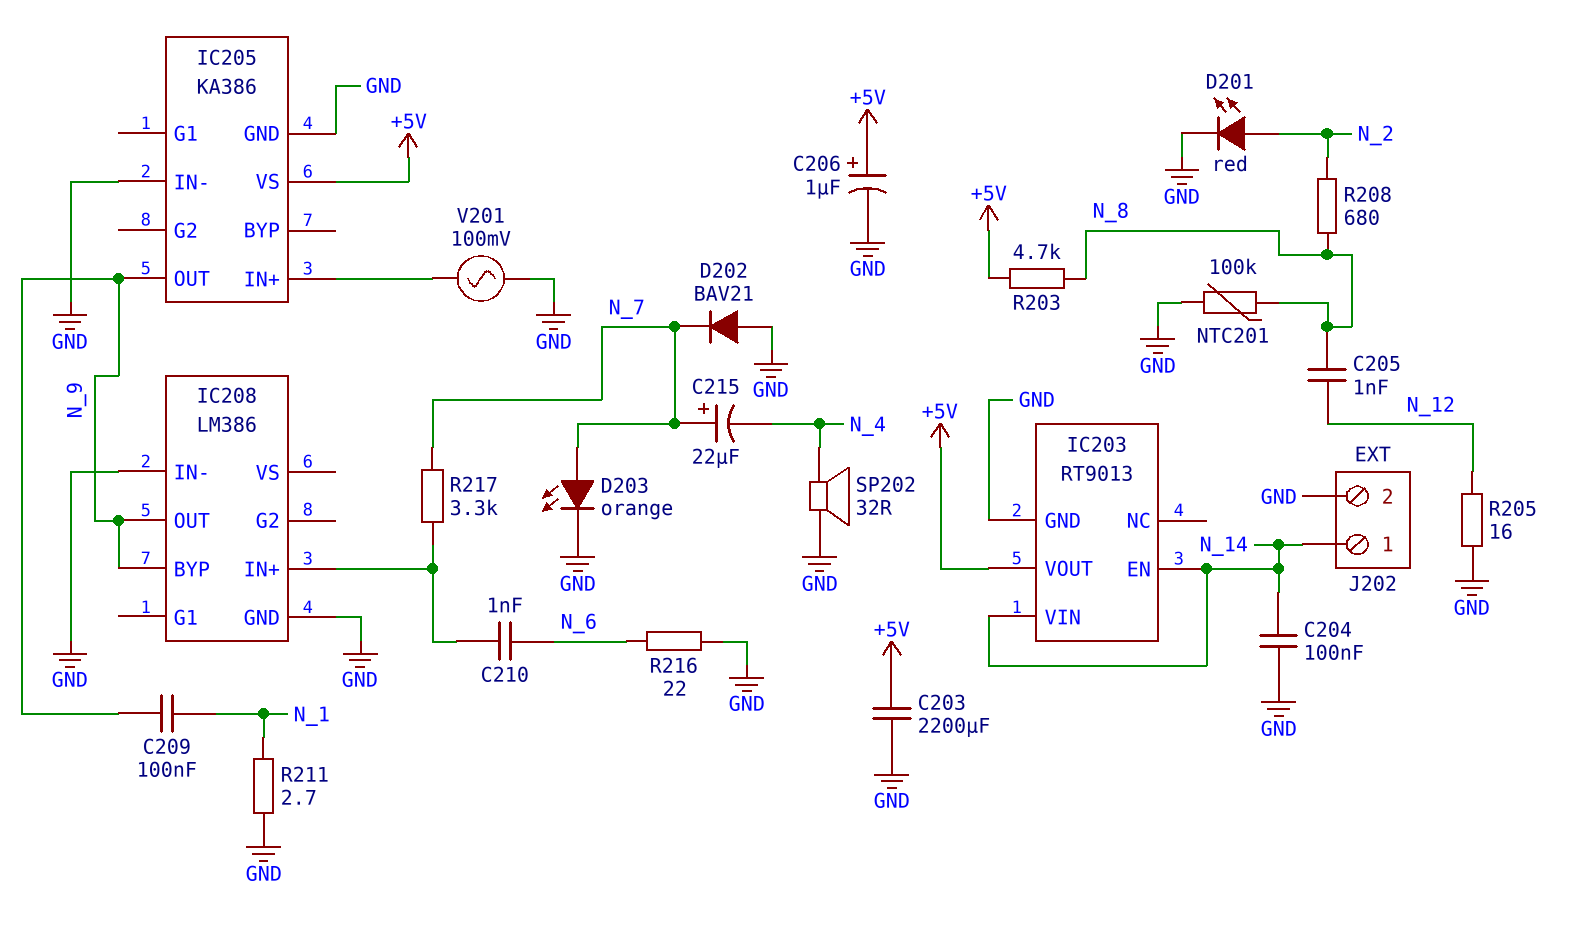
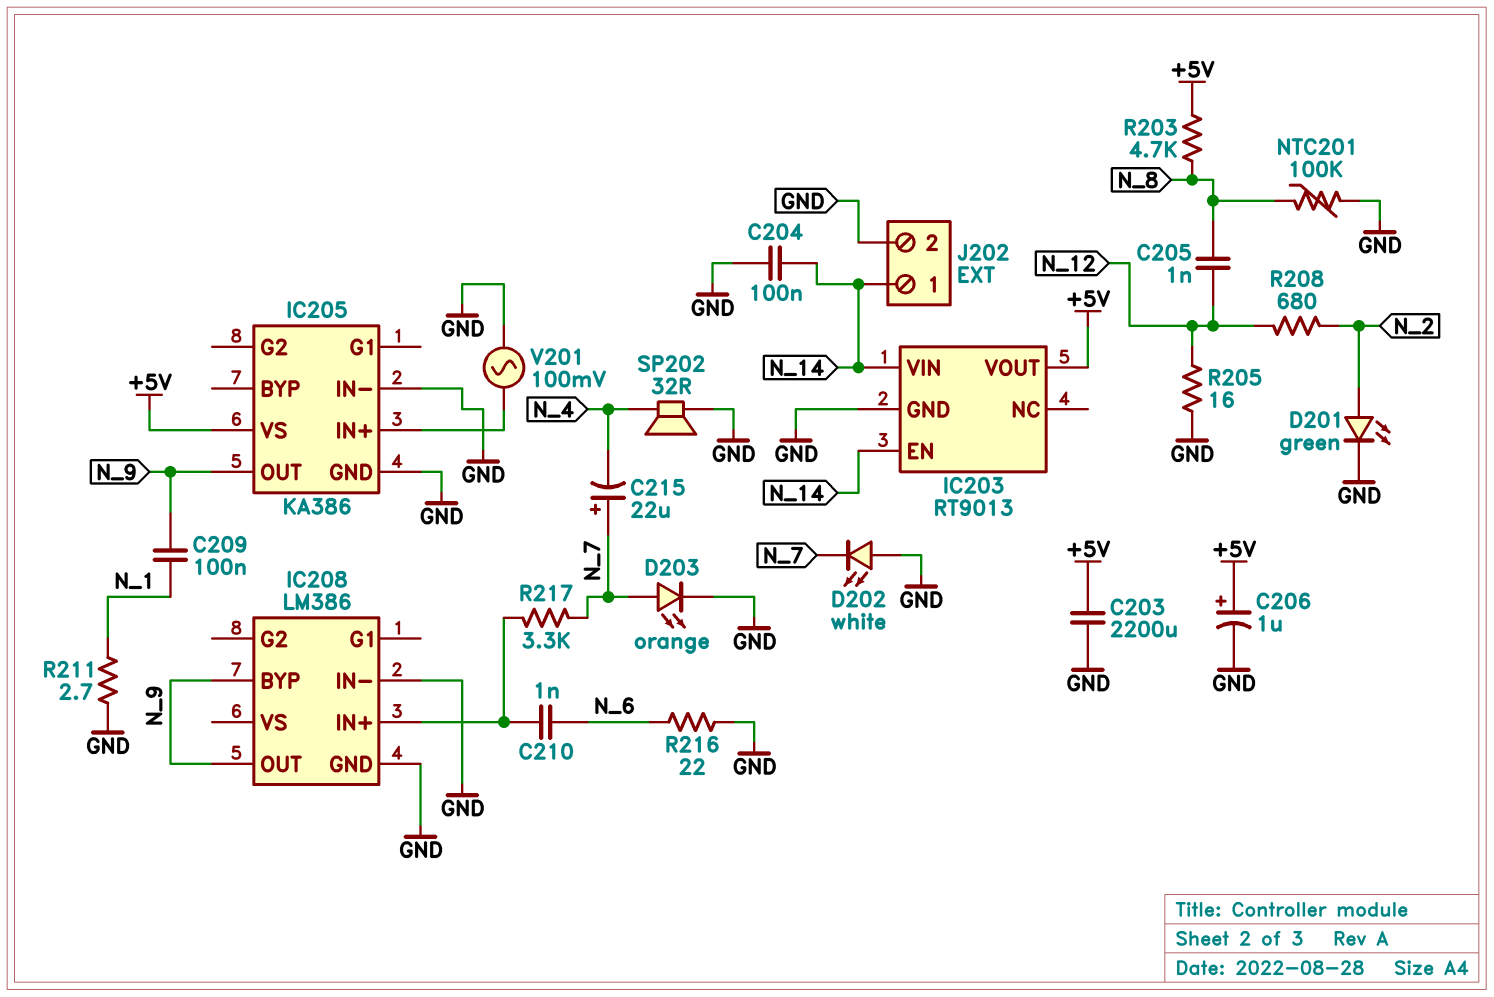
D201: LED red (A N_2, K GND) -> LED green (A N_2, K GND)
D202: diode BAV21 (A GND, K N_7) -> LED white (A GND, K N_7)
R208: 680 (N_2, N_8) -> 680 (N_2, N_12)

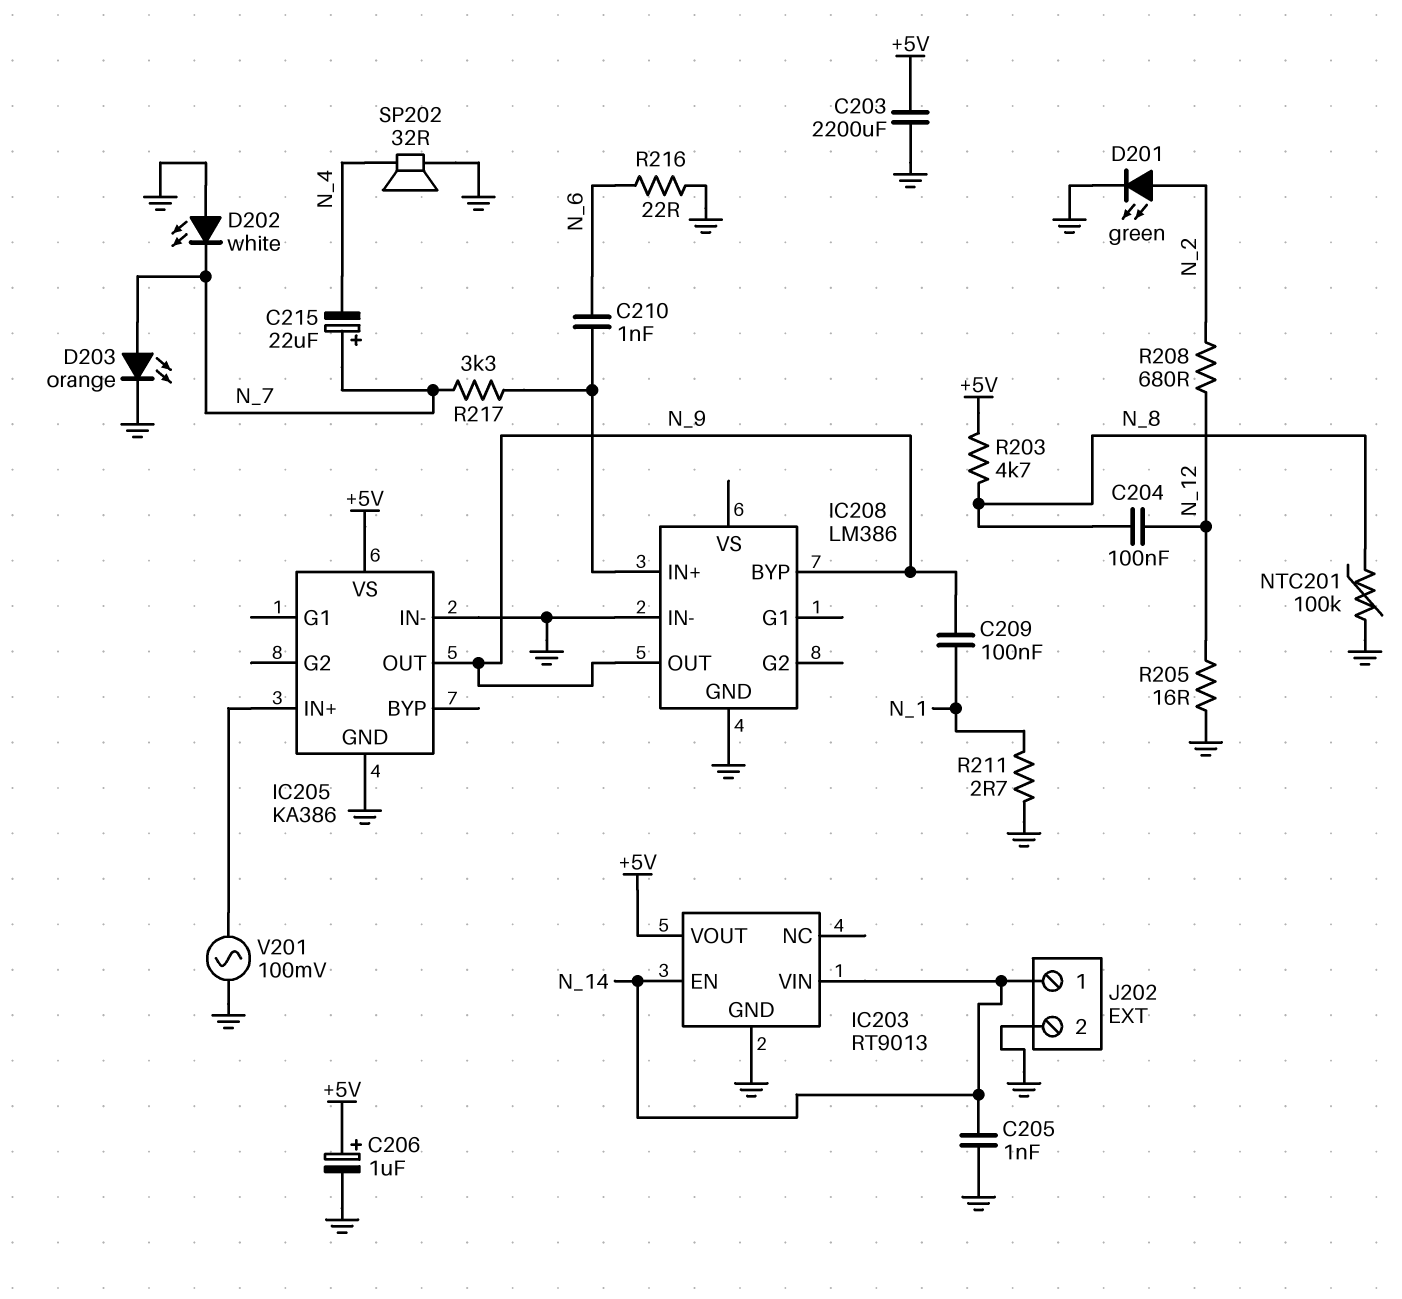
C204: 100nF (GND, N_14) -> 100nF (N_8, N_12)
C205: 1nF (N_8, N_12) -> 1nF (GND, N_14)

